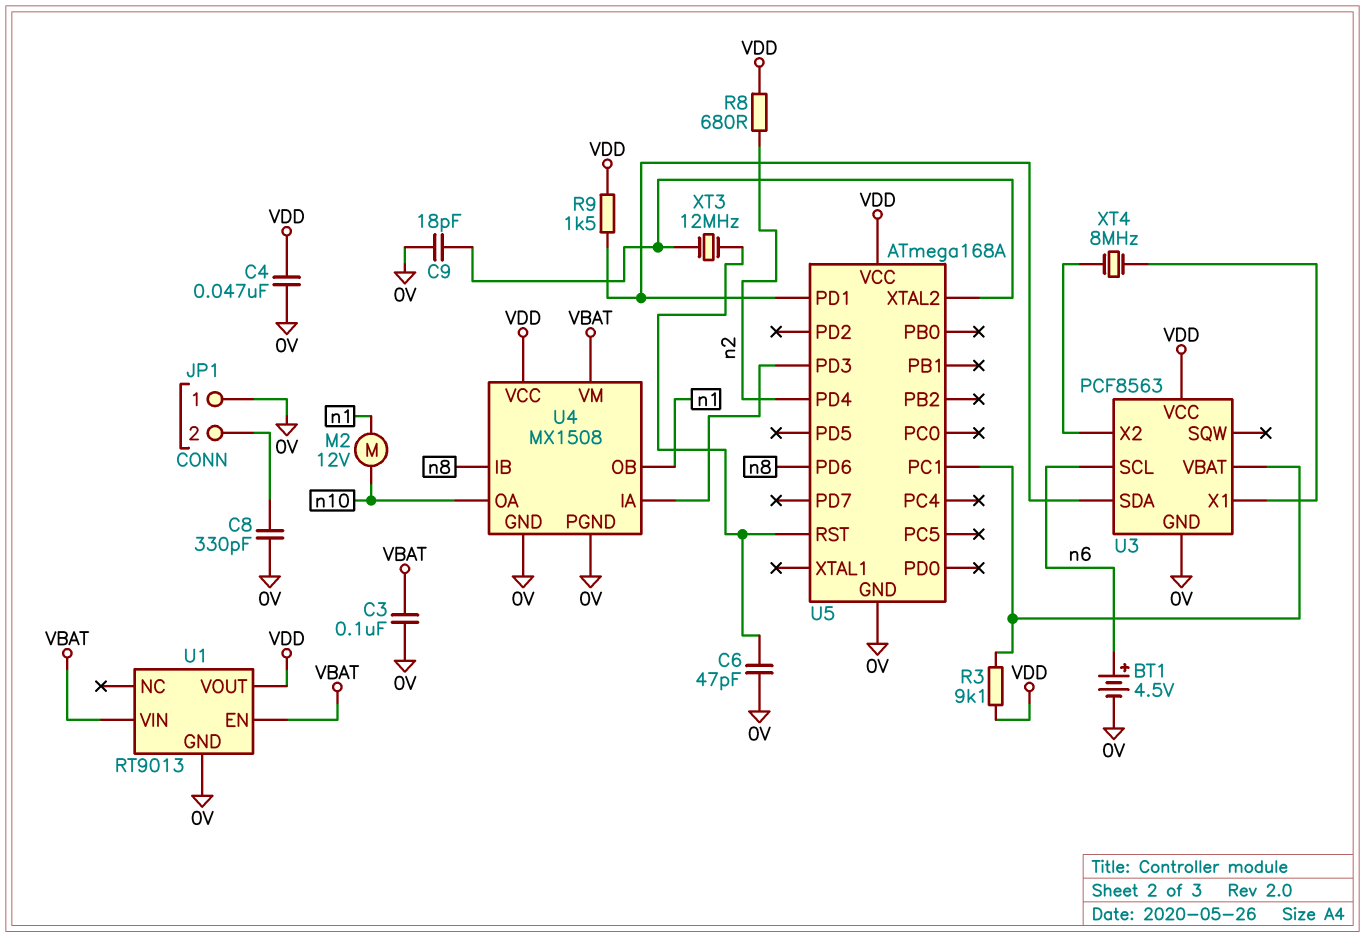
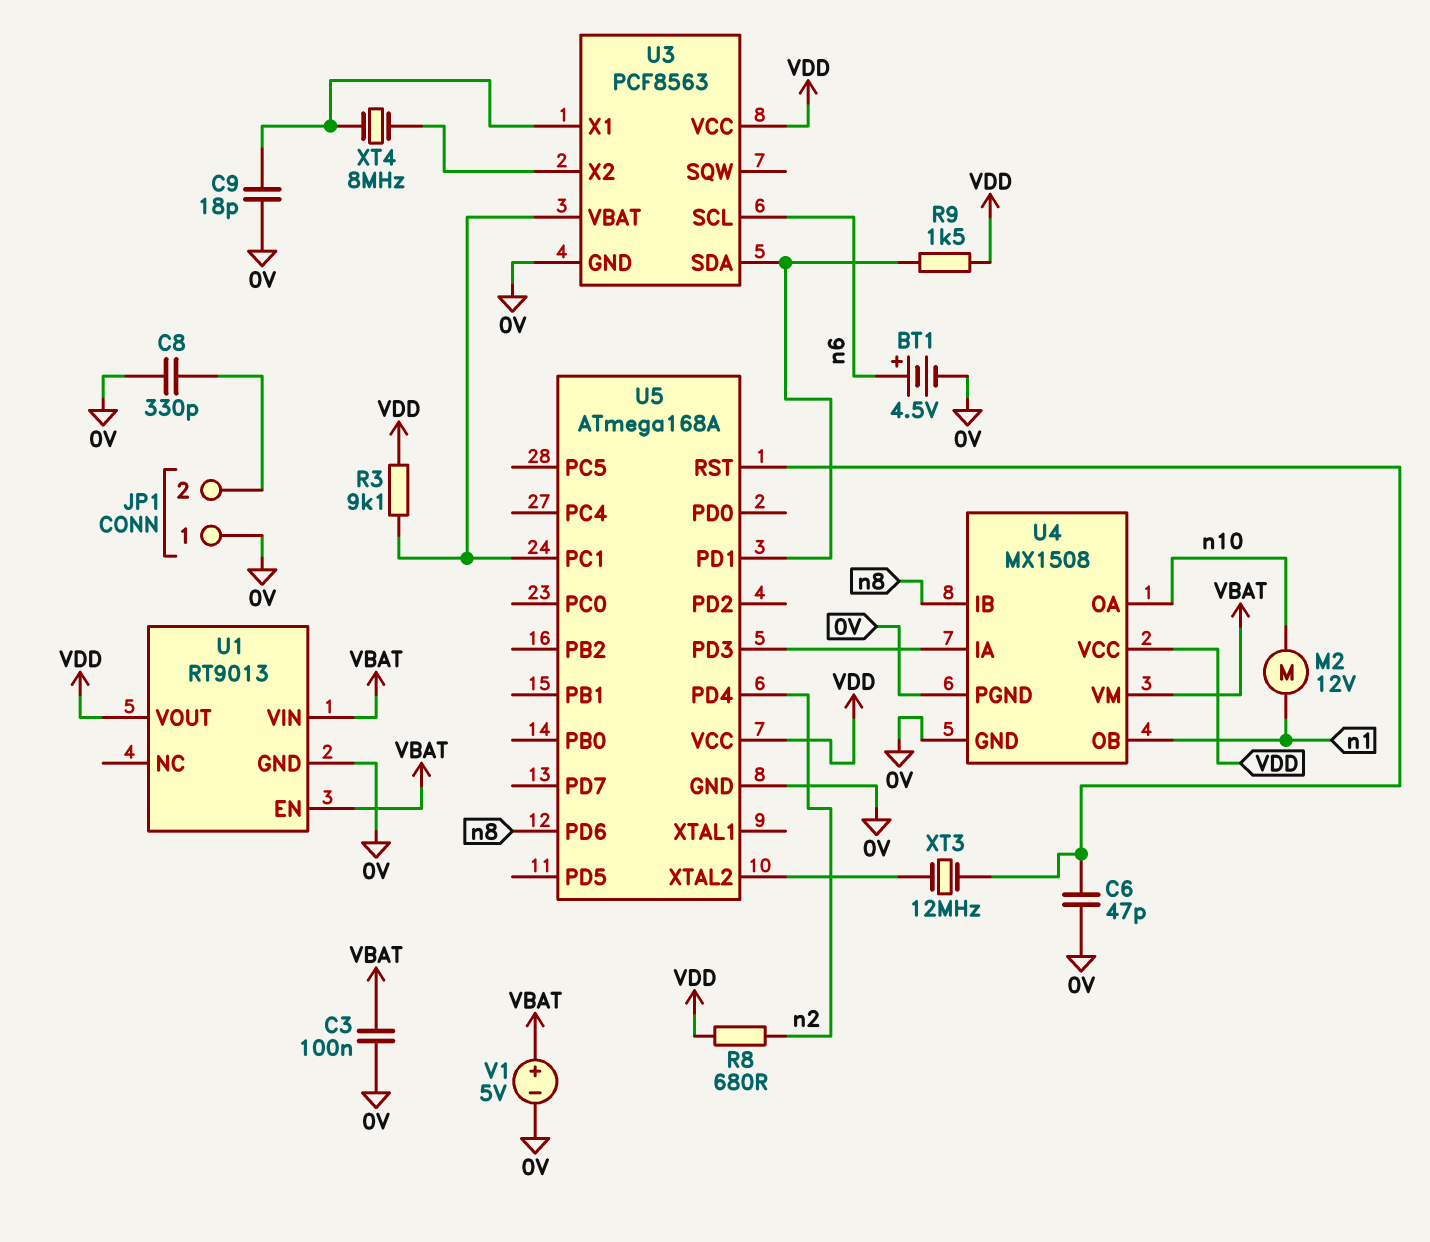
C4: 47nF (0V, VDD) -> none
C9: 18pF (0V, U5/XTAL2) -> 18pF (0V, U3/X1)
V1: none -> 5V (plus VBAT, minus 0V)

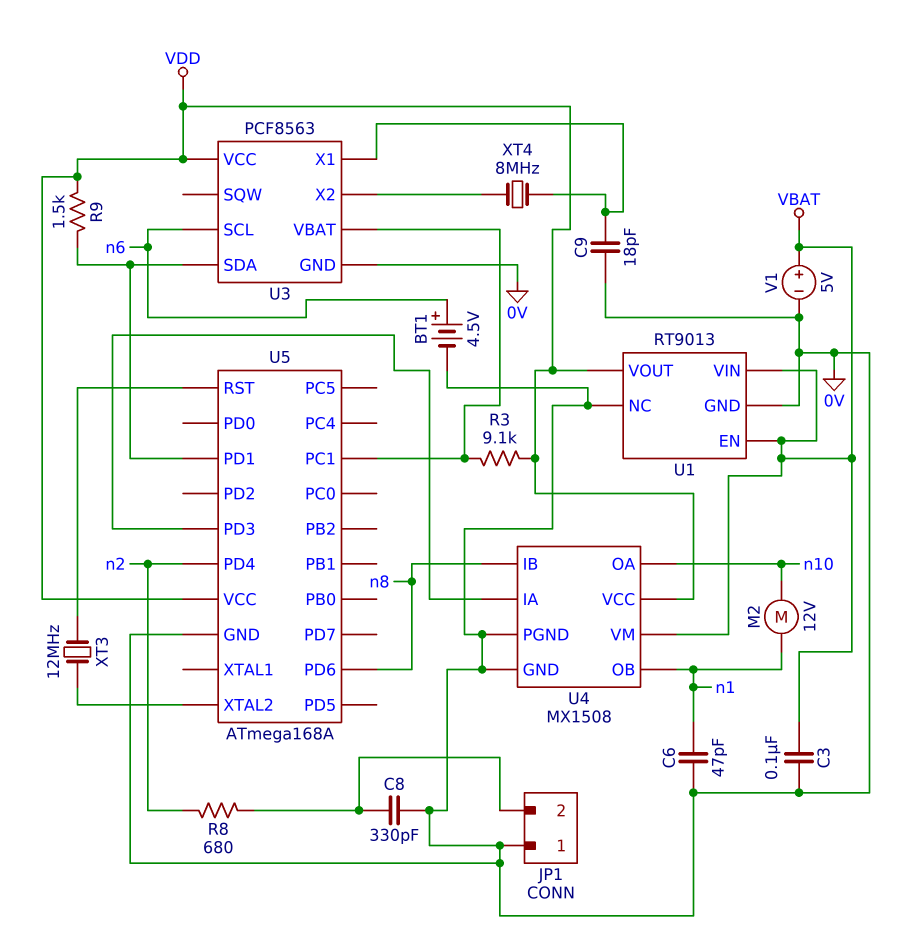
C6: 47pF (0V, U5/RST) -> 47pF (0V, n1)
R8: 680 (VDD, n2) -> 680 (JP1/2, n2)
U1 pin NC: none -> 0V

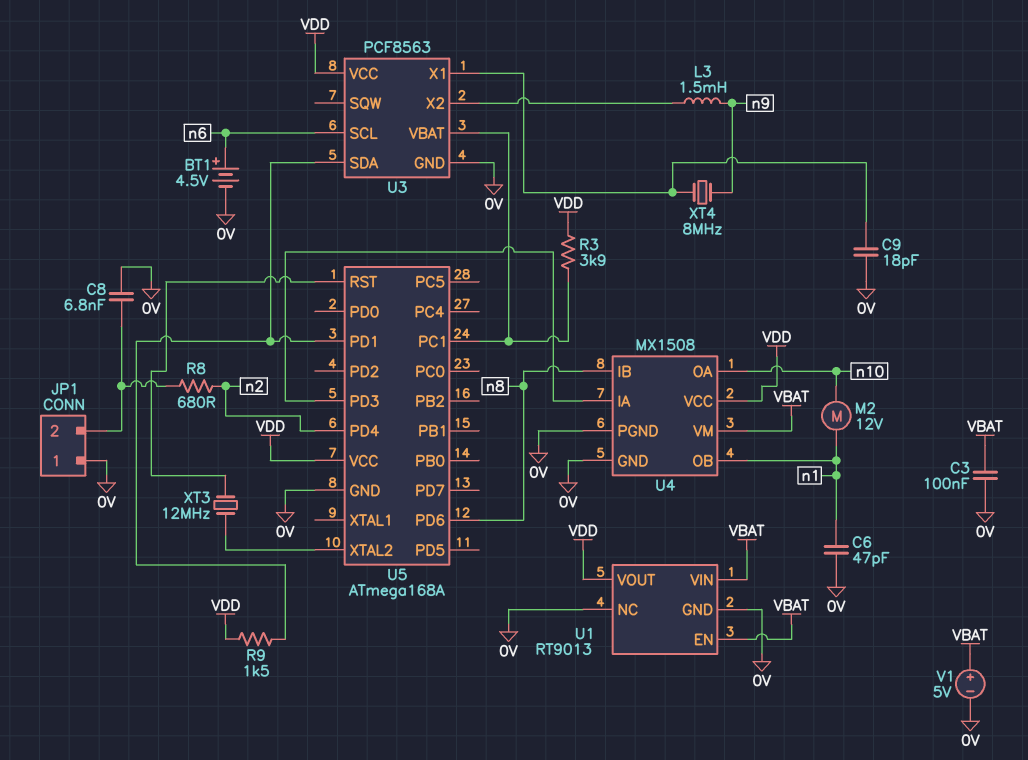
C8: 330pF (0V, JP1/2) -> 6.8nF (0V, JP1/2)
L3: none -> 1.5mH (U3/X2, n9)
R3: 9.1k (U3/VBAT, VDD) -> 3.9k (U3/VBAT, VDD)
XT4: 8MHz (U3/X1, U3/X2) -> 8MHz (U3/X1, n9)

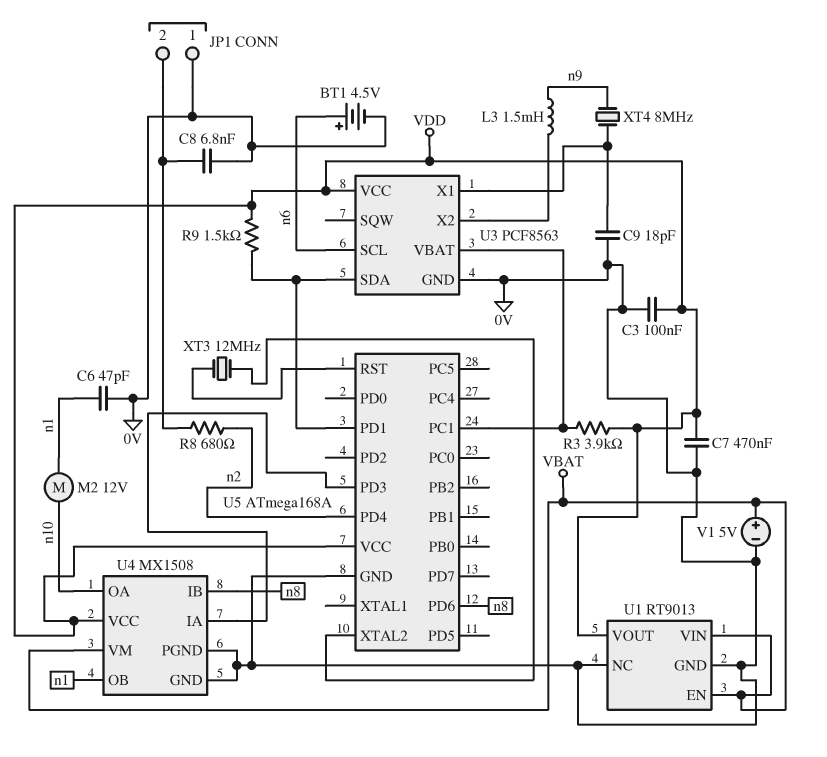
C3: 100nF (0V, VBAT) -> 100nF (0V, VDD)
C7: none -> 470nF (0V, VDD)

